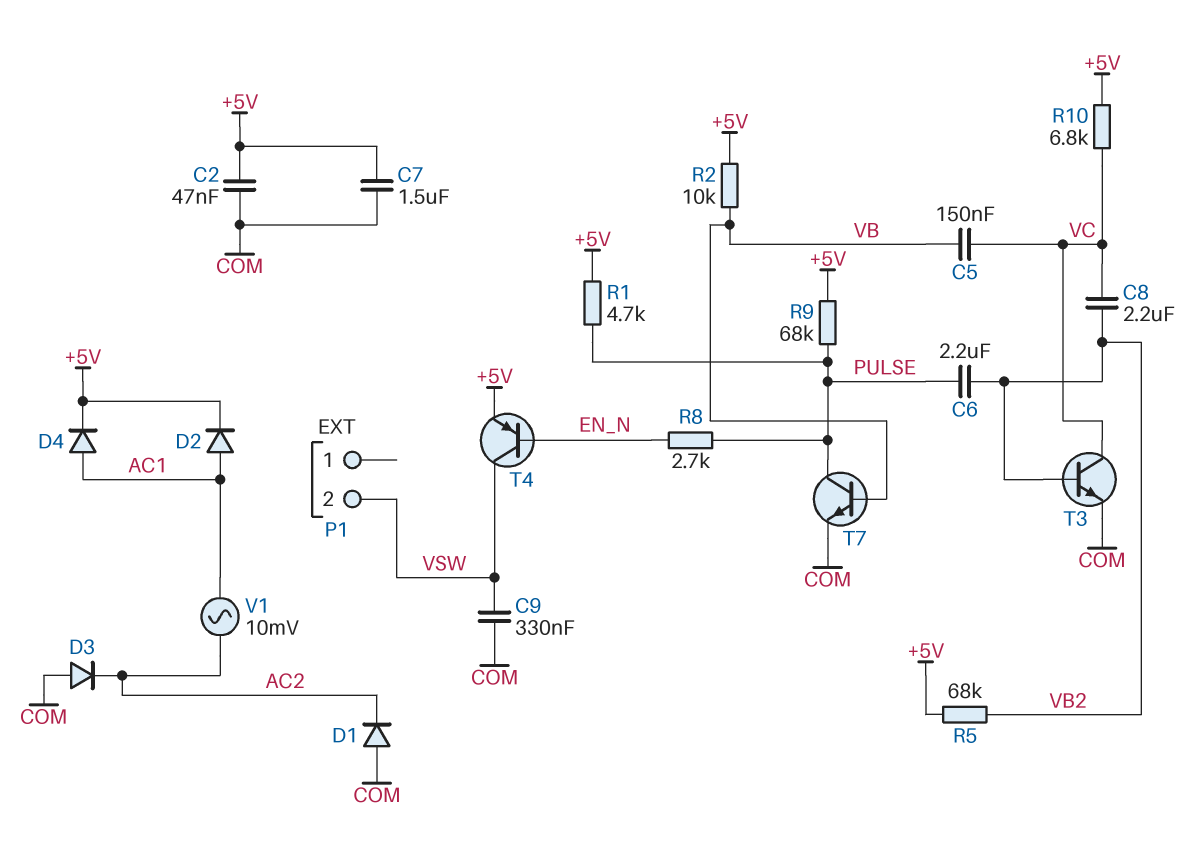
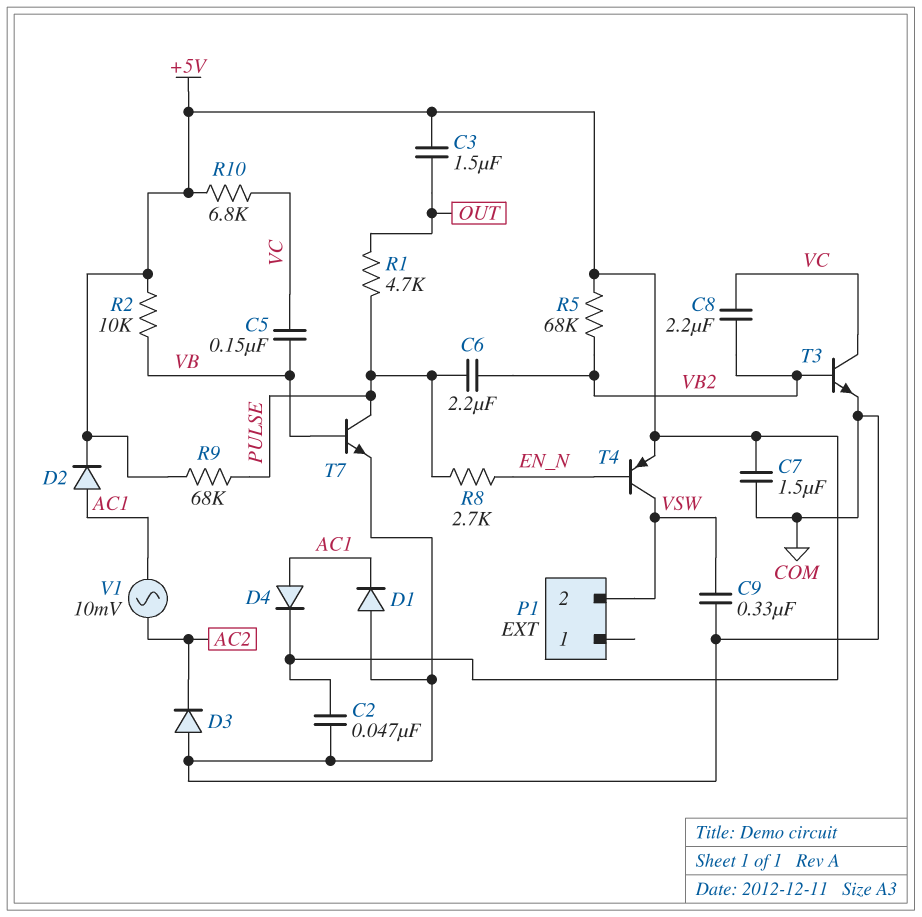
C3: none -> 1.5uF (+5V, OUT)
D1: diode (A COM, K AC2) -> diode (A COM, K AC1)
R1: 4.7k (+5V, PULSE) -> 4.7k (OUT, PULSE)

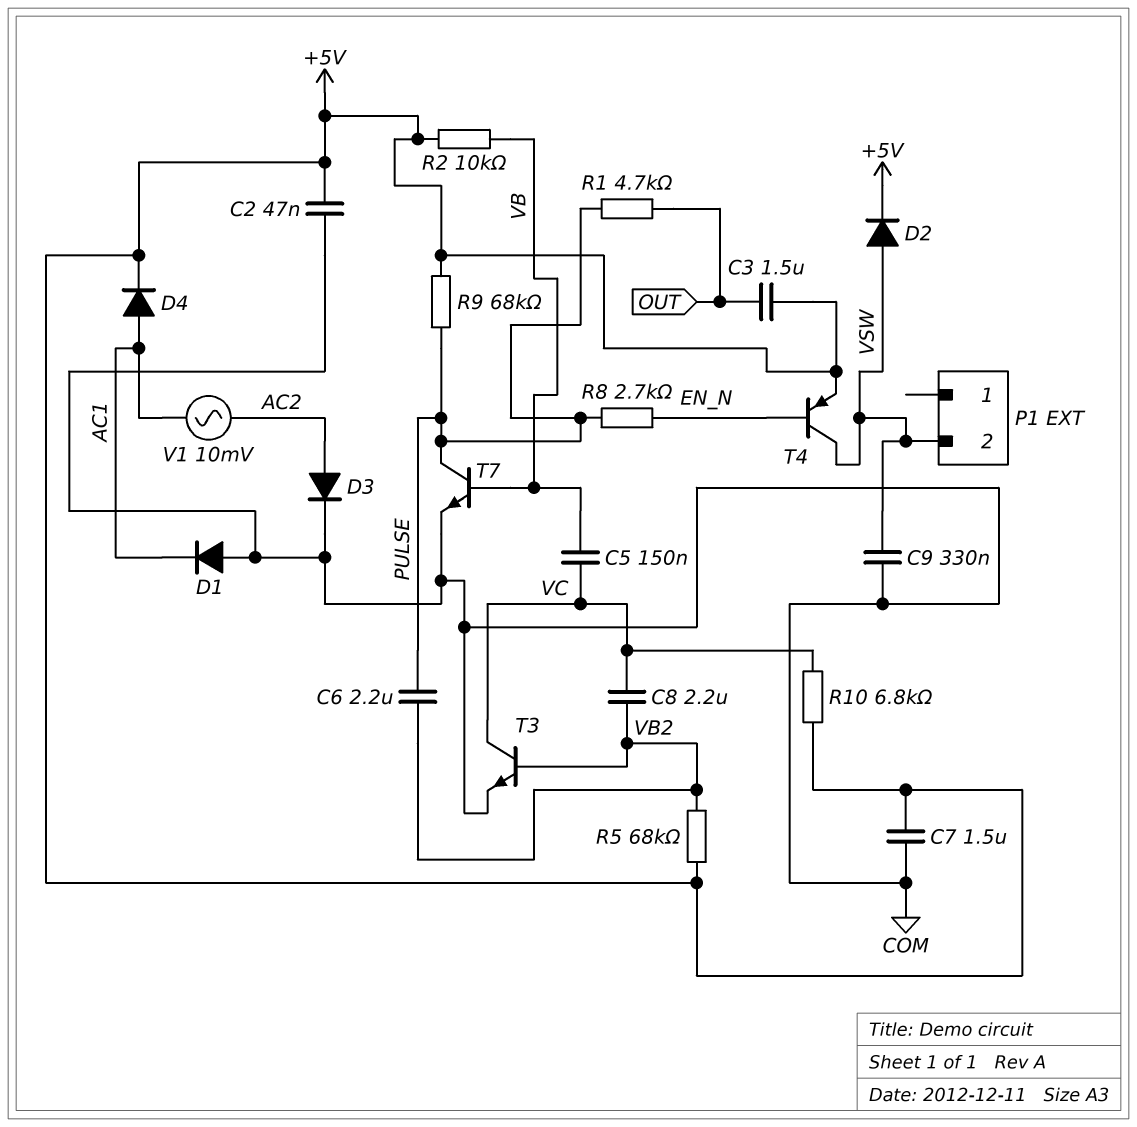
D2: diode (A AC1, K +5V) -> diode (A VSW, K +5V)
D3: diode (A COM, K AC2) -> diode (A AC2, K COM)

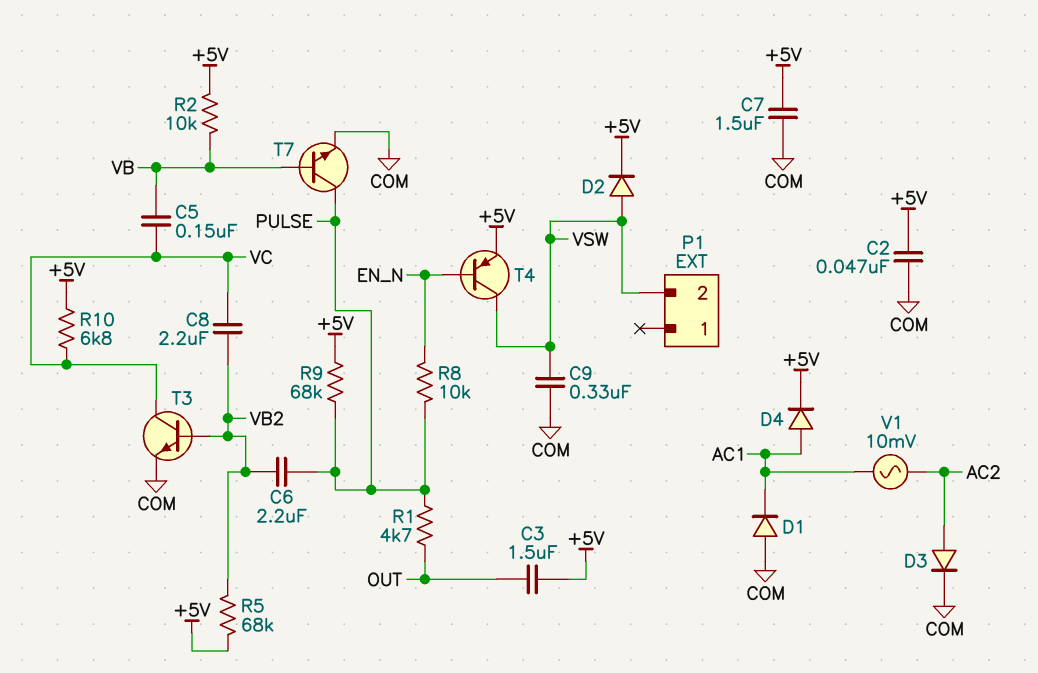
R8: 2.7k (EN_N, PULSE) -> 10k (EN_N, PULSE)

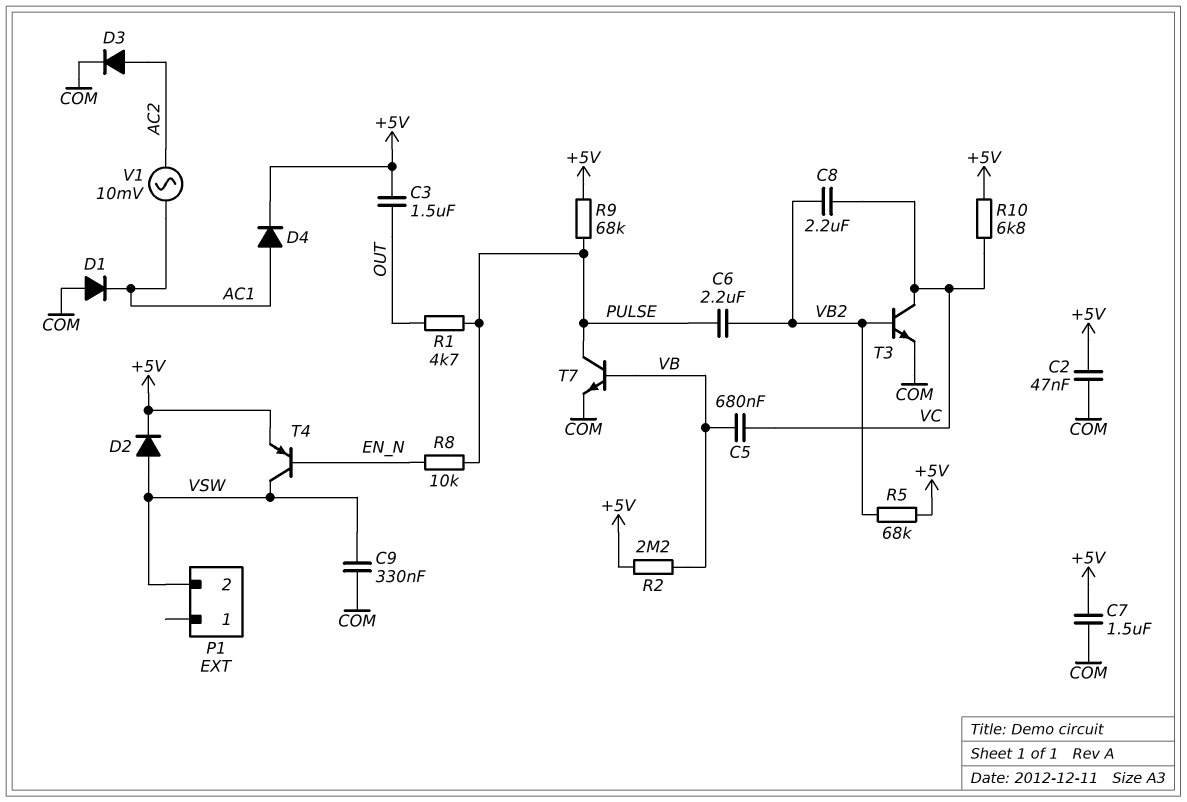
C5: 150nF (VB, VC) -> 680nF (VB, VC)
R2: 10k (+5V, VB) -> 2.2M (+5V, VB)

